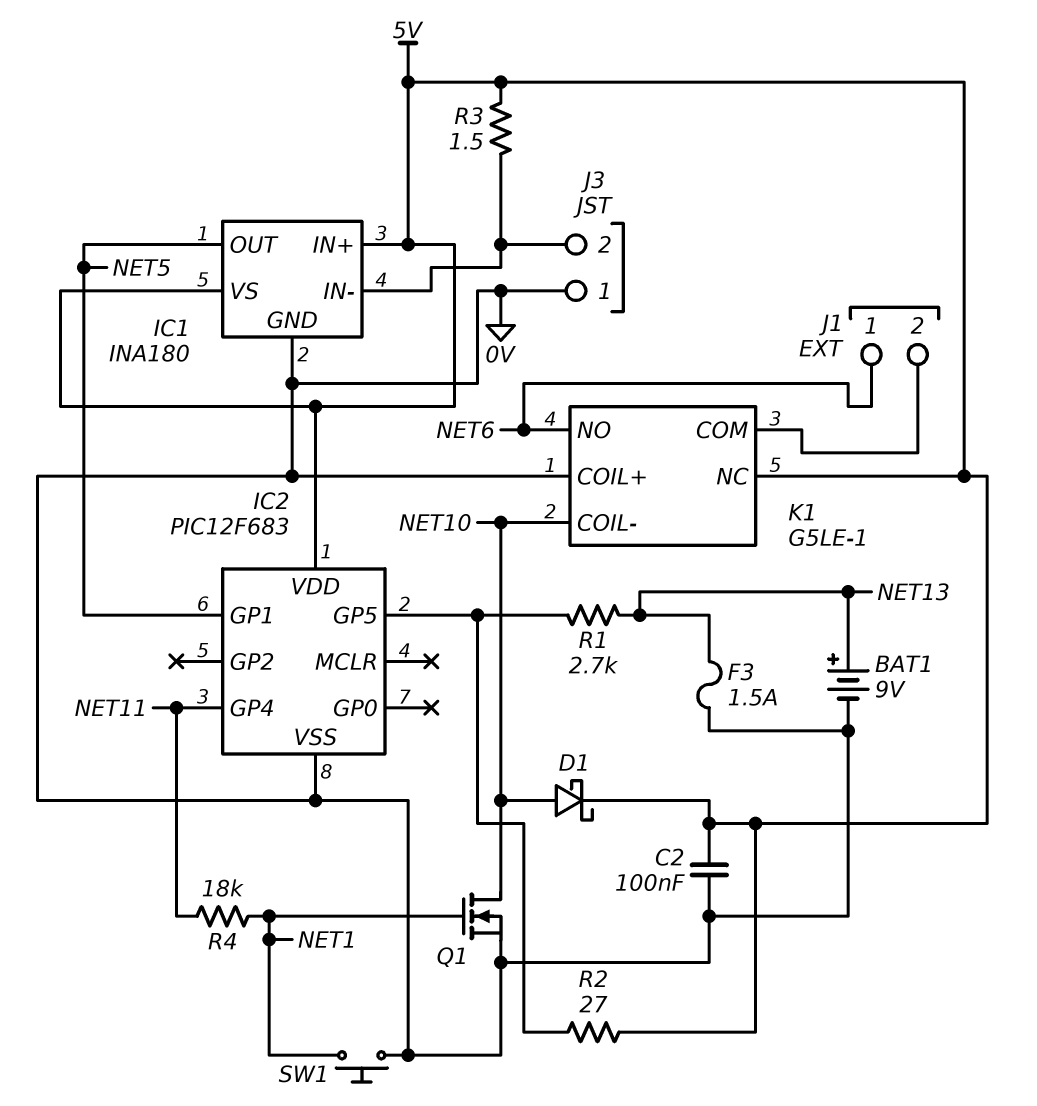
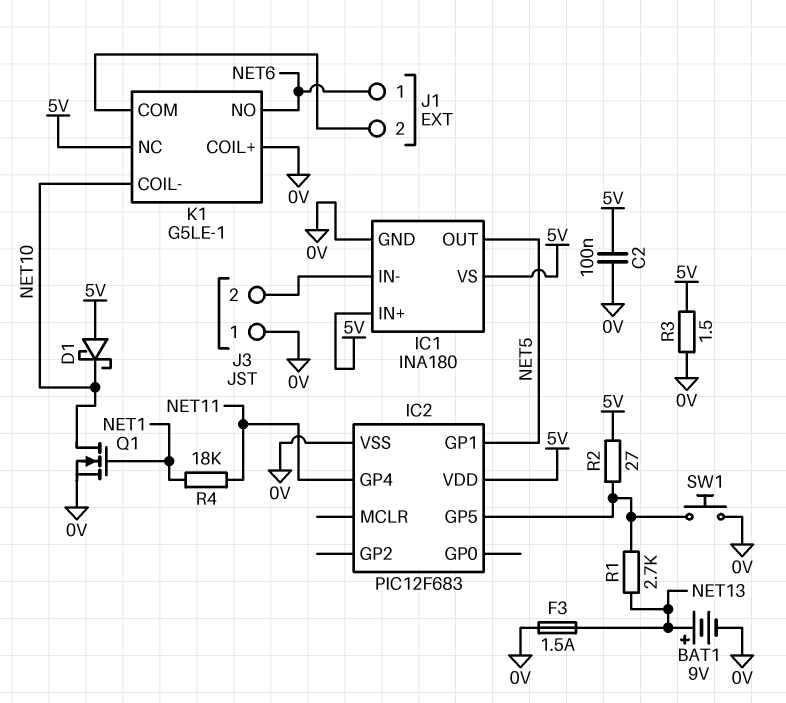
D1: schottky (A NET10, K 5V) -> schottky (A 5V, K NET10)
R3: 1.5 (5V, IC1/IN-) -> 1.5 (0V, 5V)
SW1: button (0V, NET1) -> button (0V, IC2/GP5)

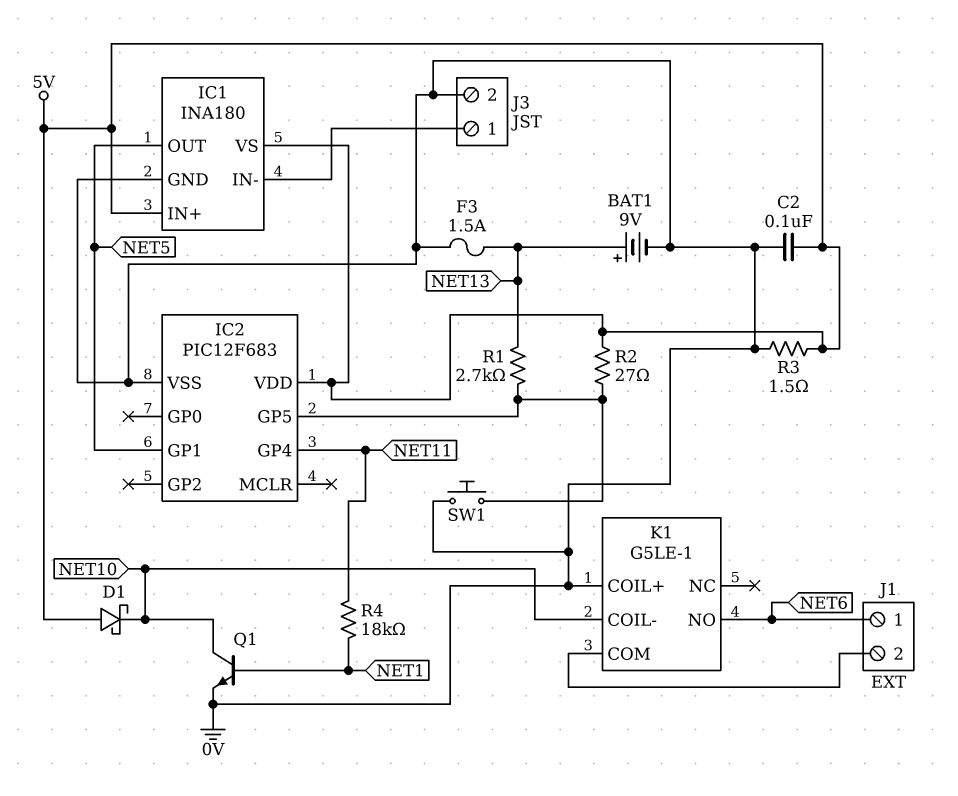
J3 pin 1: 0V -> IC1/IN-
J3 pin 2: IC1/IN- -> 0V
K1 pin NC: 5V -> none
Q1: NMOS (G NET1, D NET10, S 0V) -> NPN (B NET1, C NET10, E 0V)

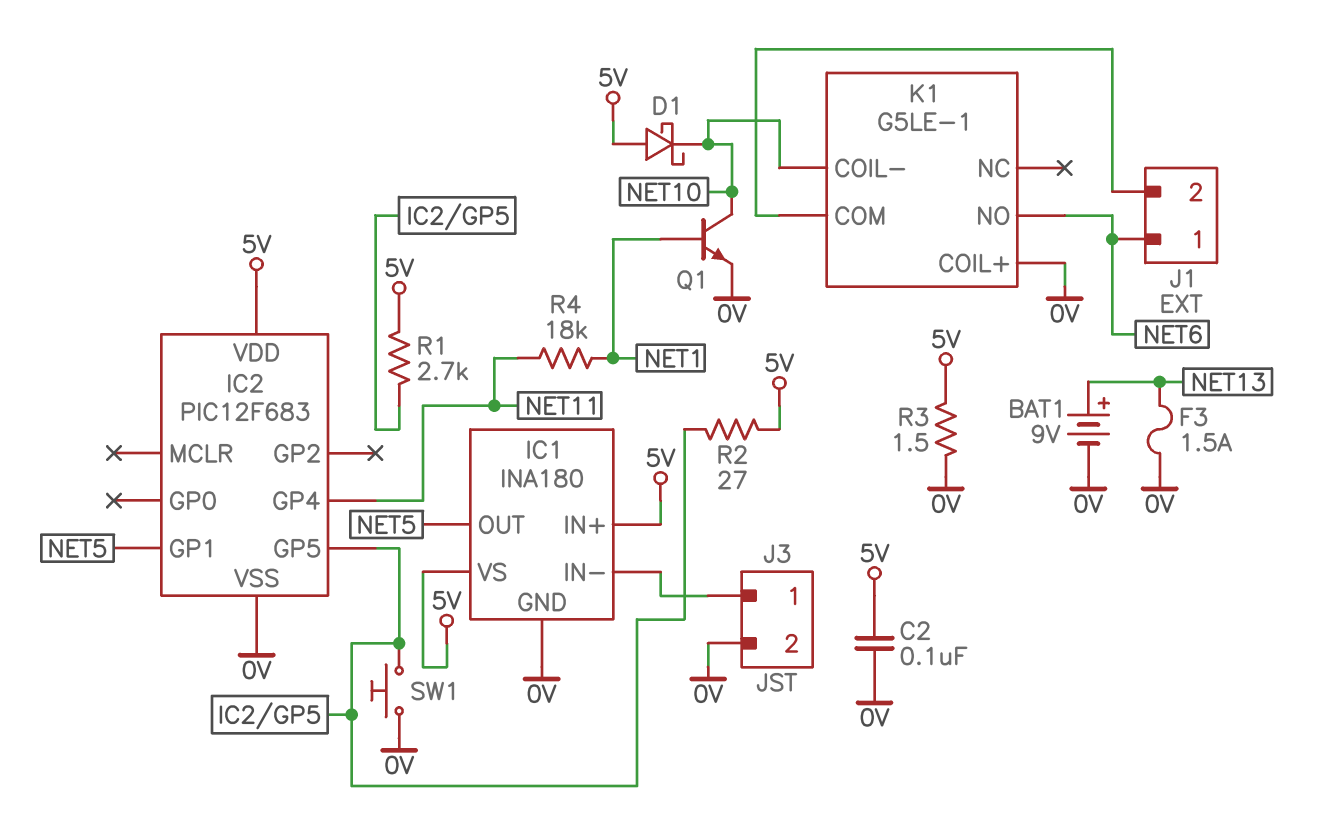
R1: 2.7k (IC2/GP5, NET13) -> 2.7k (5V, IC2/GP5)

